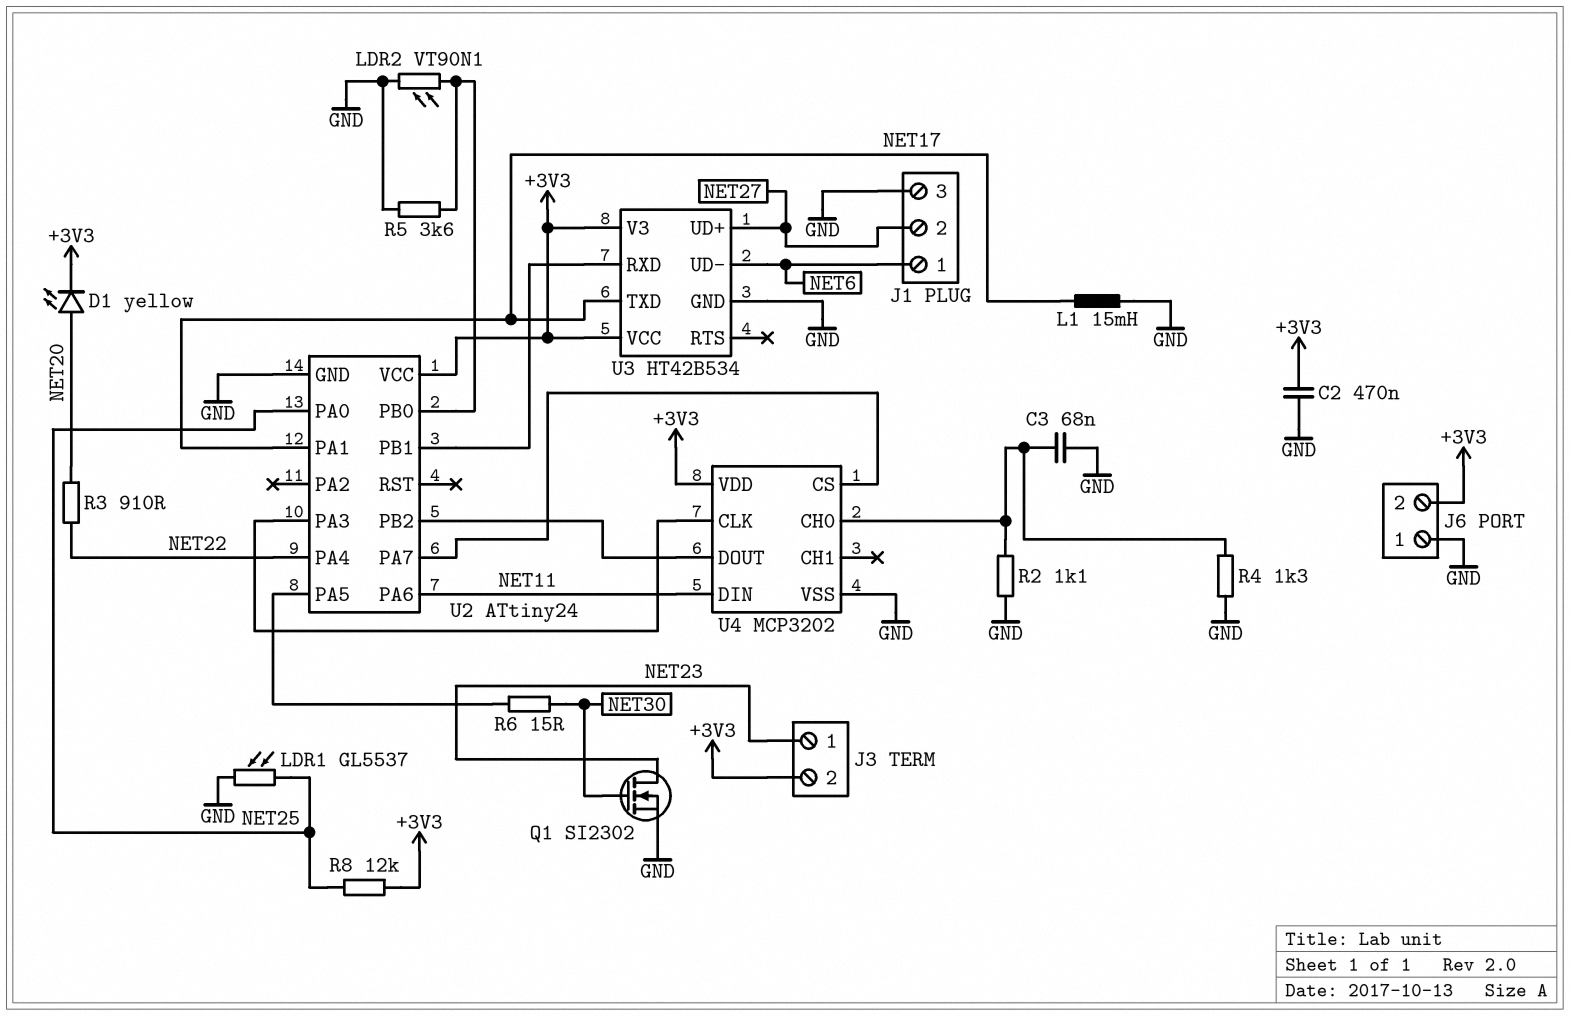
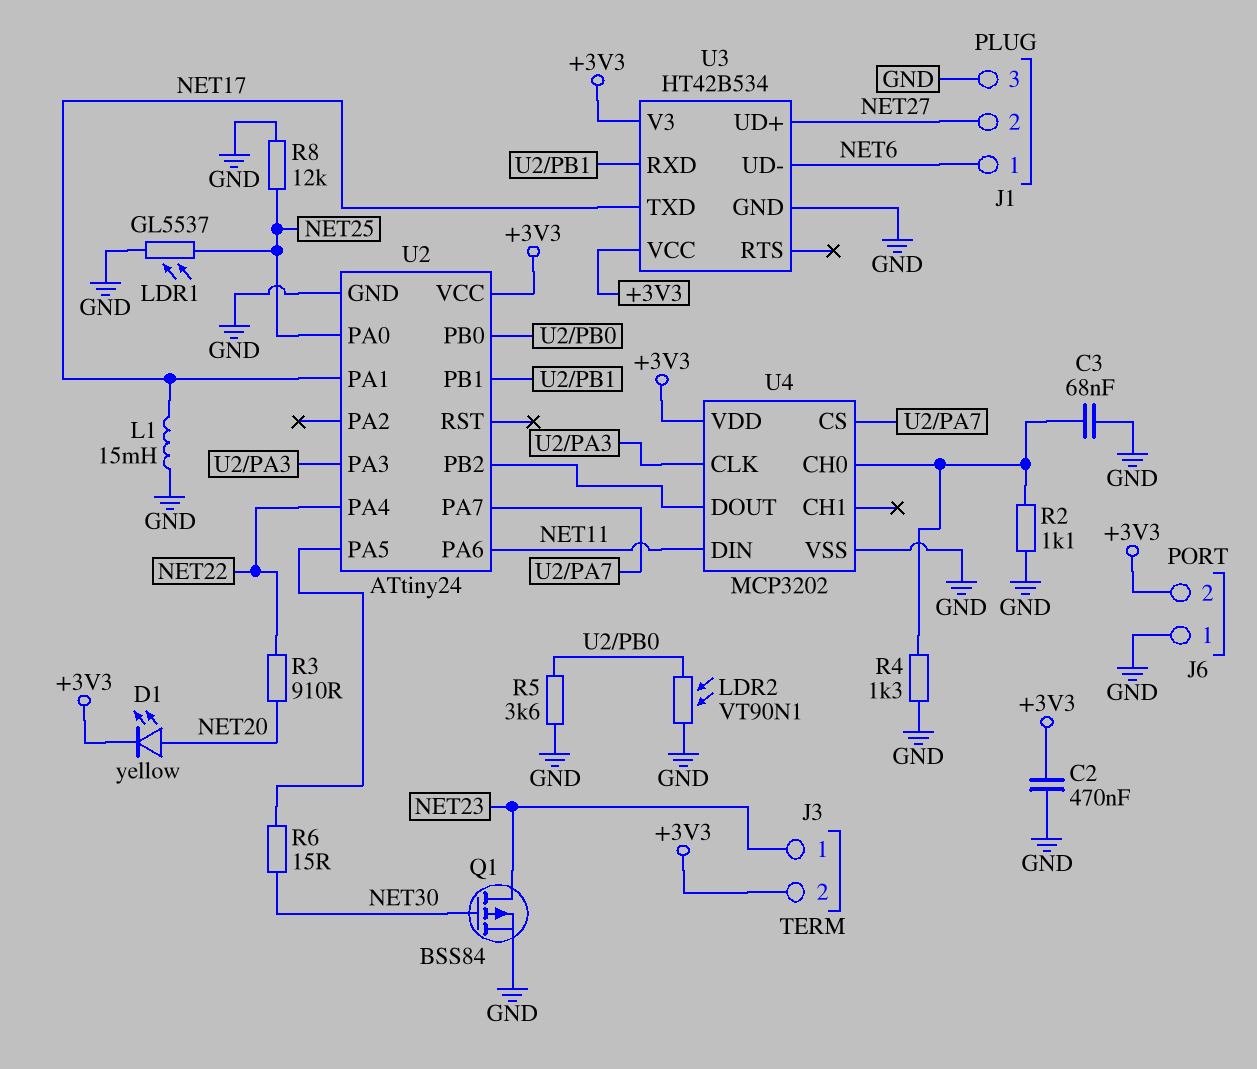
Q1: NMOS SI2302 (G NET30, D NET23, S GND) -> PMOS BSS84 (G NET30, D NET23, S GND)
R8: 12k (+3V3, NET25) -> 12k (GND, NET25)

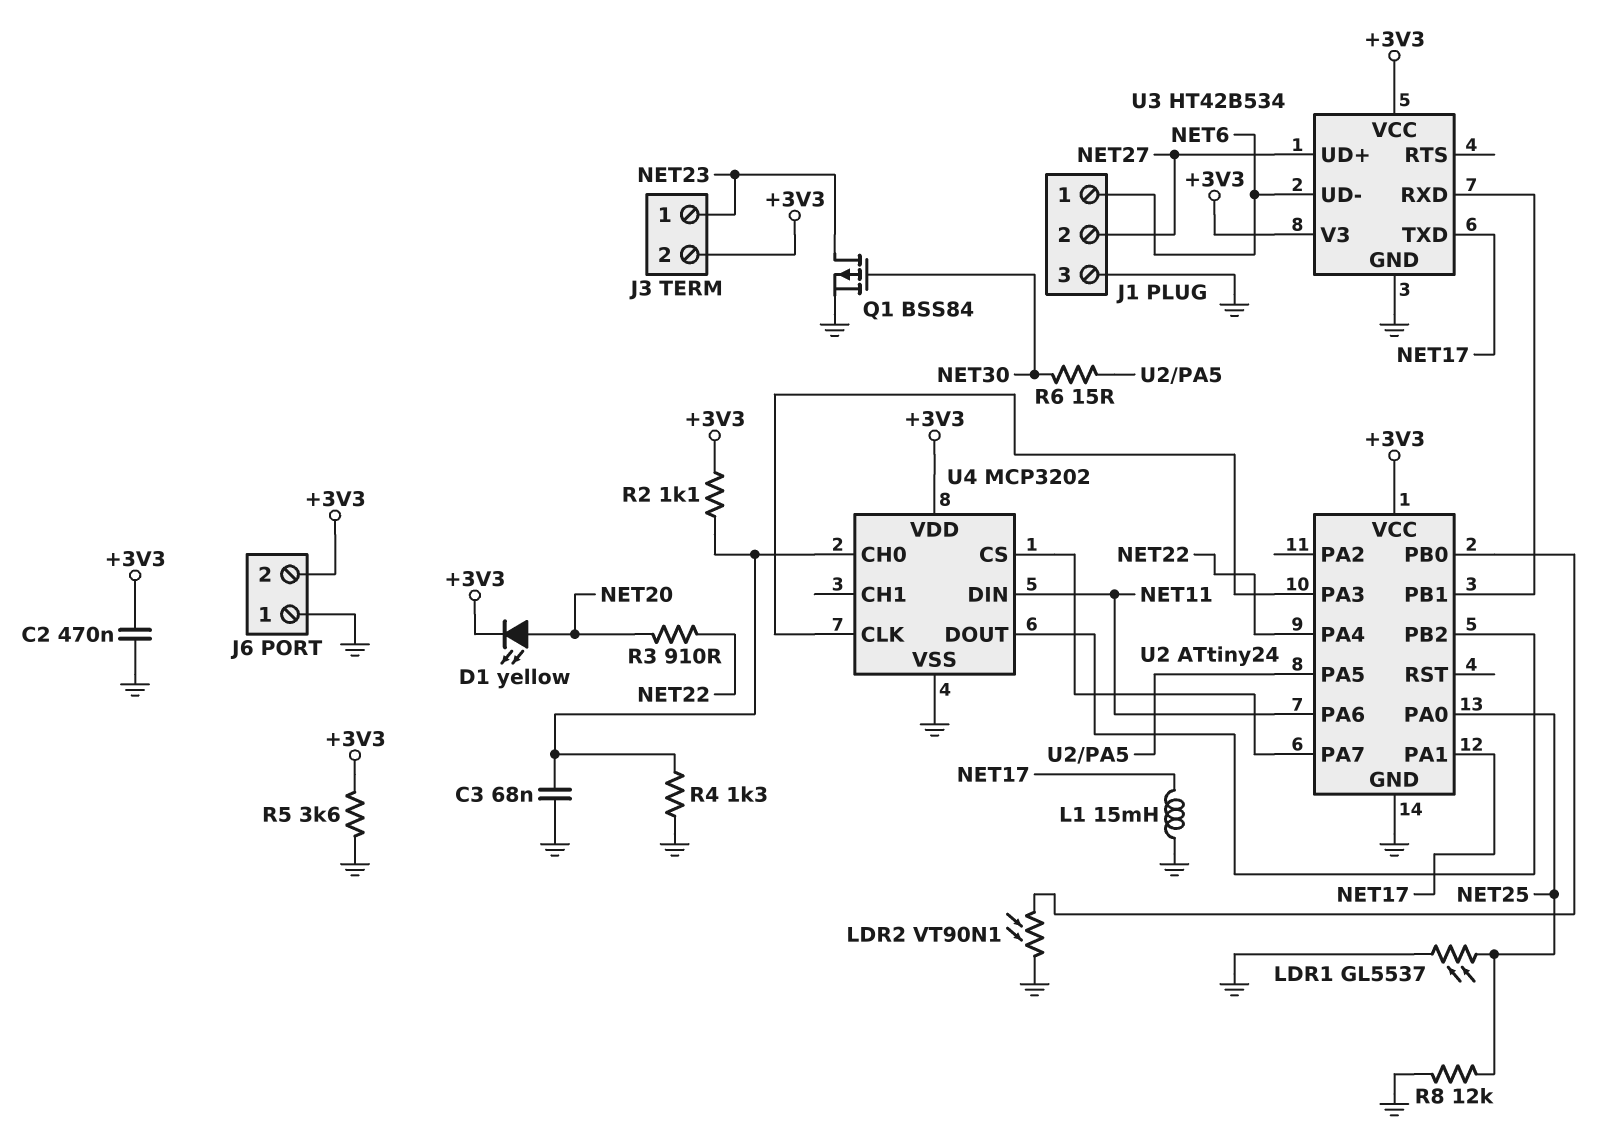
R2: 1.1k (GND, U4/CH0) -> 1.1k (+3V3, U4/CH0)
R5: 3.6k (GND, U2/PB0) -> 3.6k (+3V3, GND)

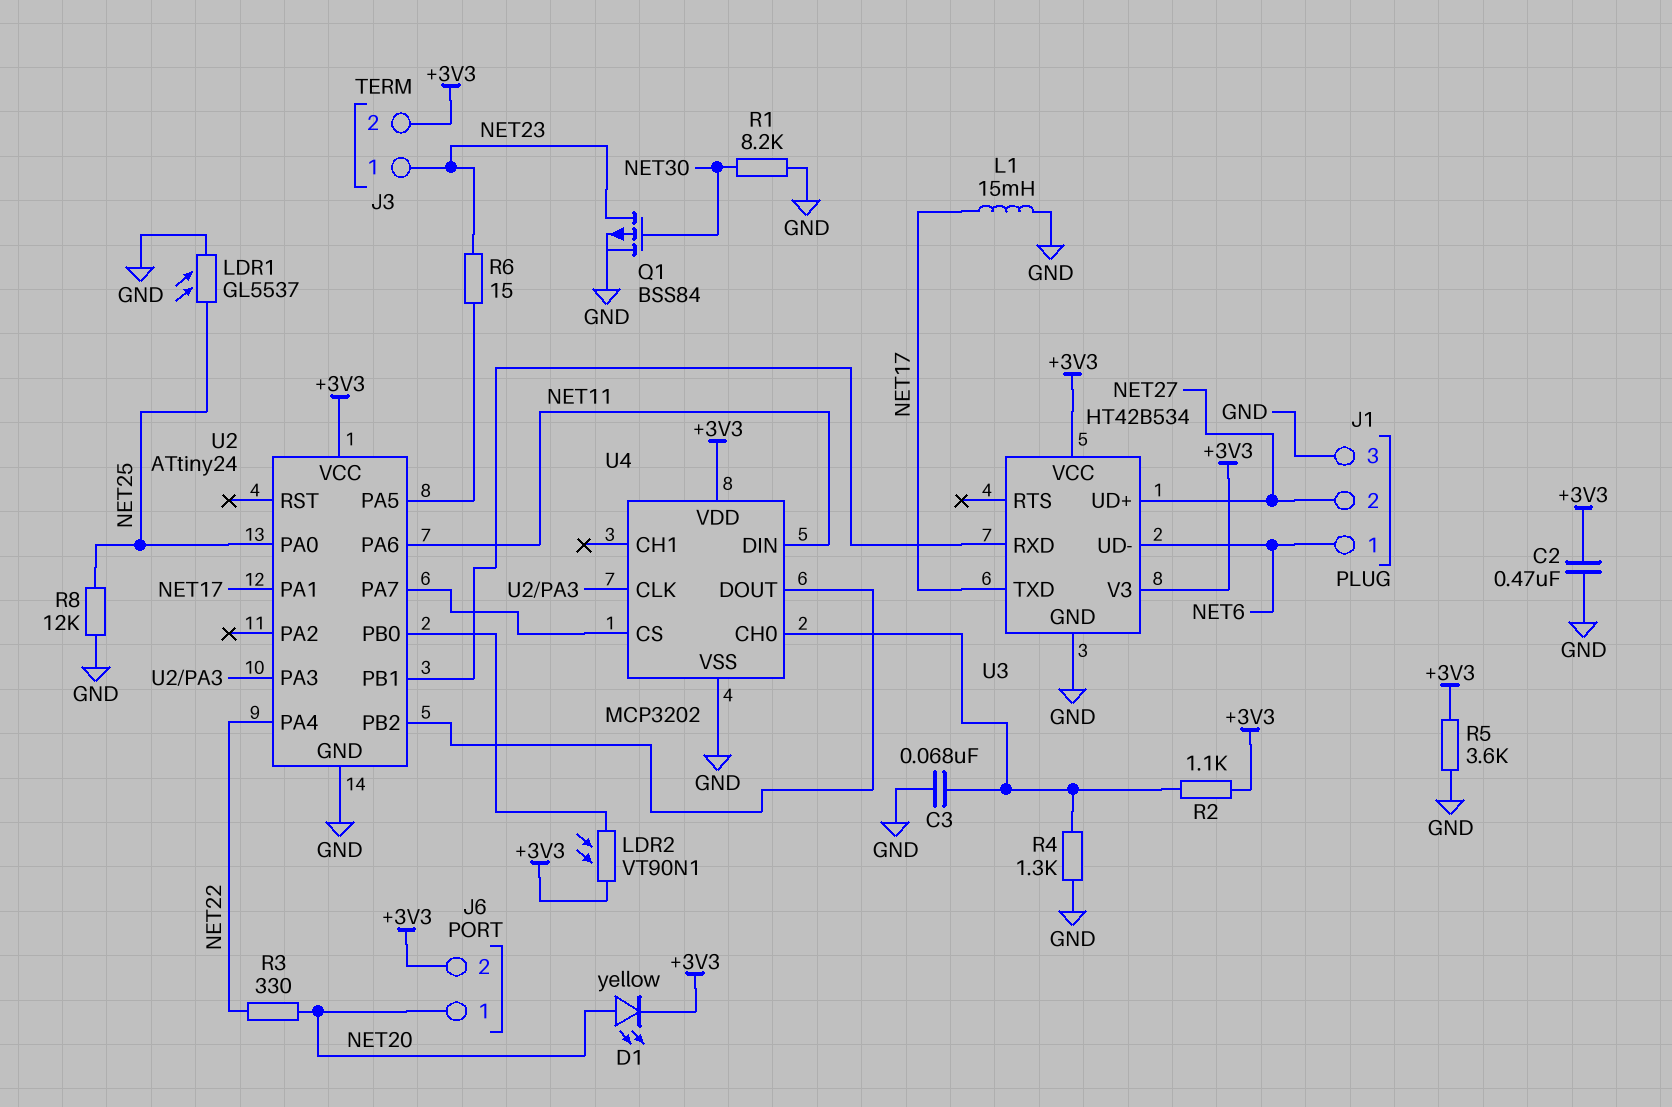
J6 pin 1: GND -> NET20
LDR2: VT90N1 (GND, U2/PB0) -> VT90N1 (+3V3, U2/PB0)
R1: none -> 8.2k (GND, NET30)
R3: 910 (NET20, NET22) -> 330 (NET20, NET22)
R6: 15 (NET30, U2/PA5) -> 15 (NET23, U2/PA5)

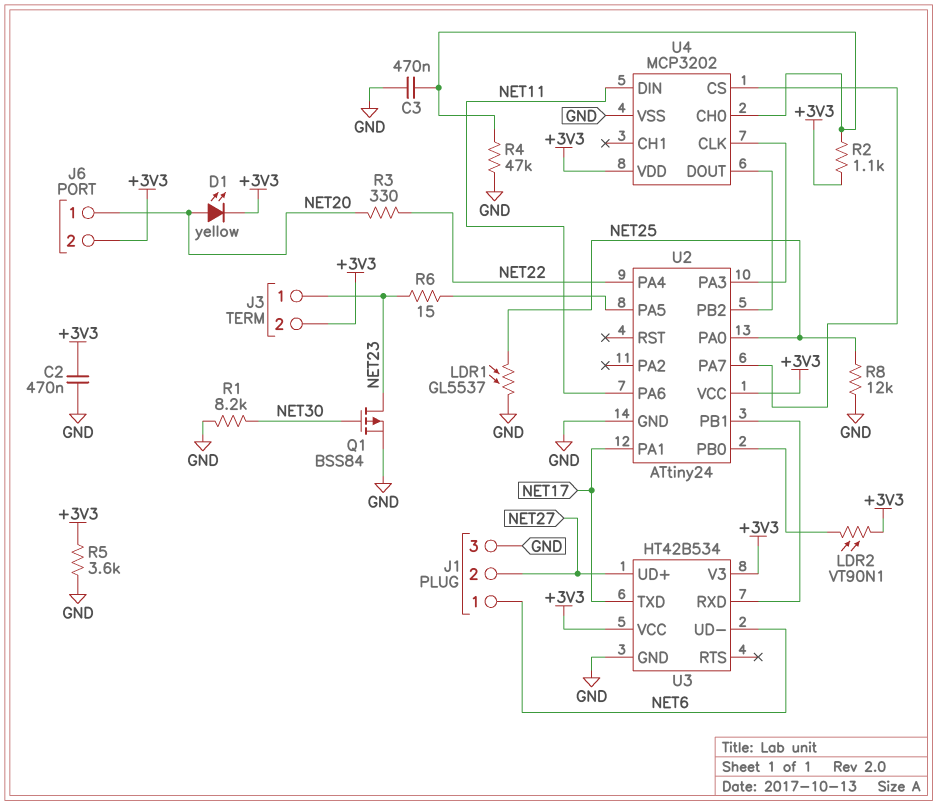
C3: 68nF (GND, U4/CH0) -> 470nF (GND, U4/CH0)
L1: 15mH (GND, NET17) -> none
R4: 1.3k (GND, U4/CH0) -> 47k (GND, U4/CH0)

